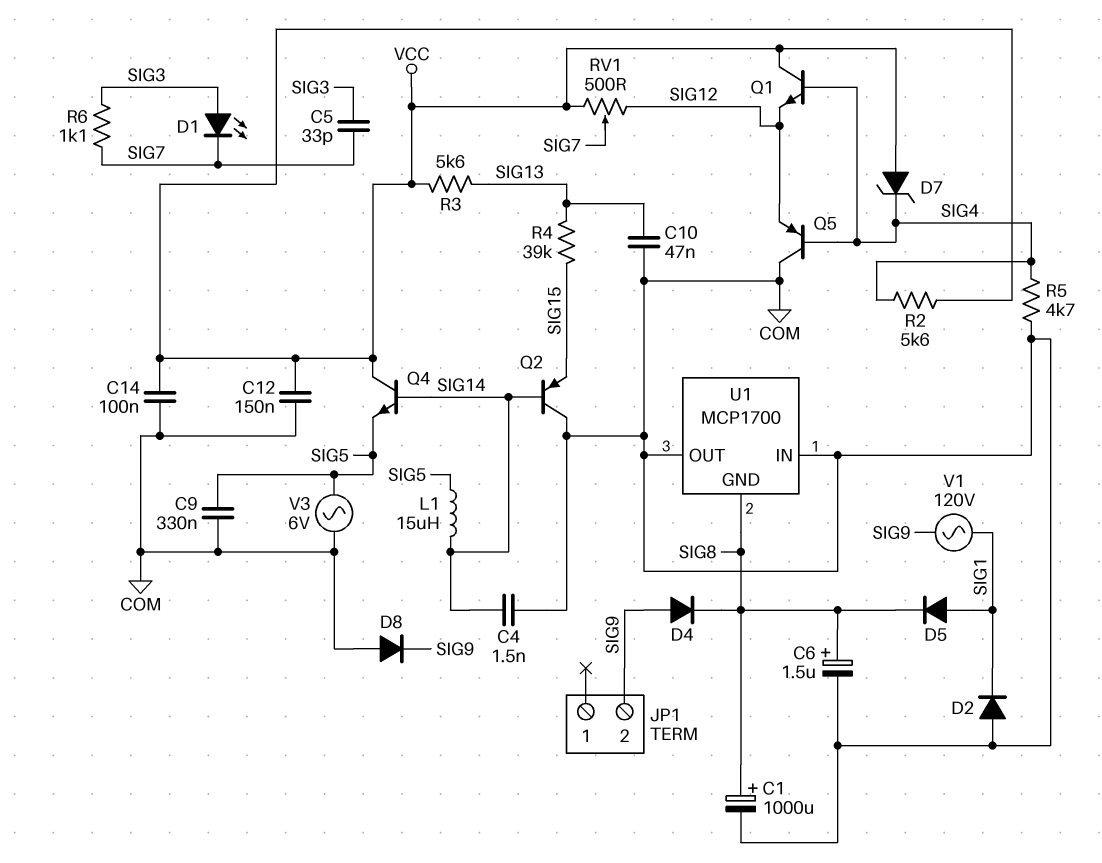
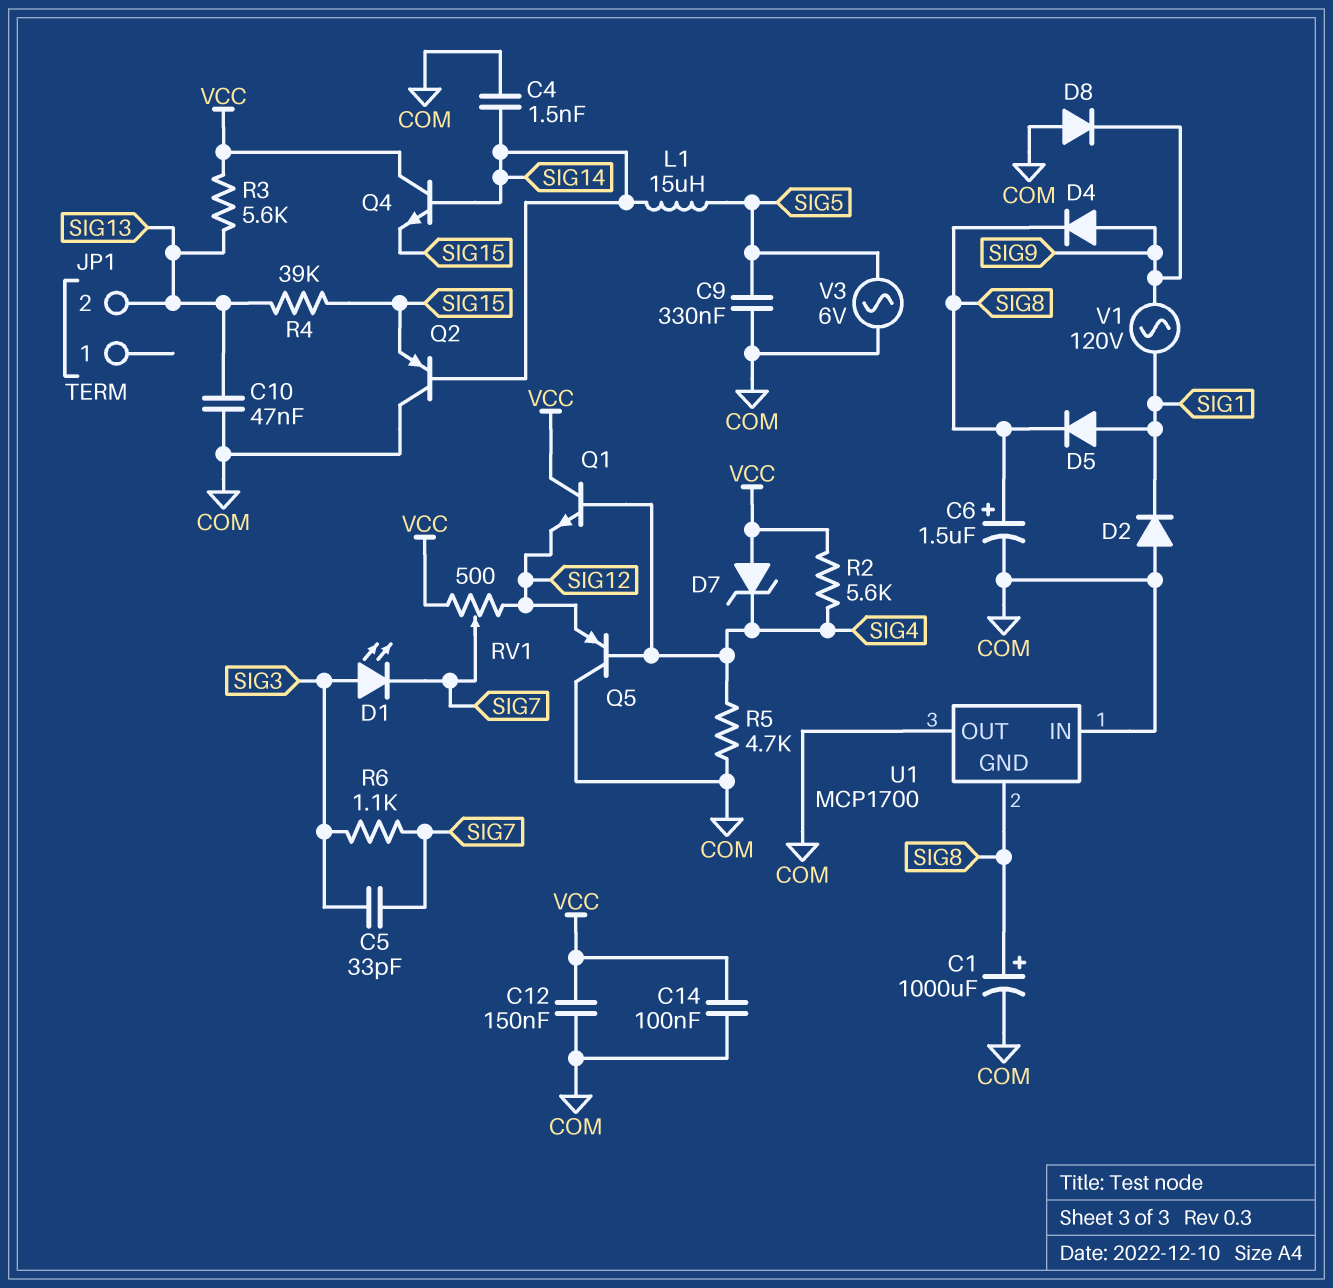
JP1 pin 2: SIG9 -> SIG13
Q4: NPN (B SIG14, C VCC, E SIG5) -> NPN (B SIG14, C VCC, E SIG15)

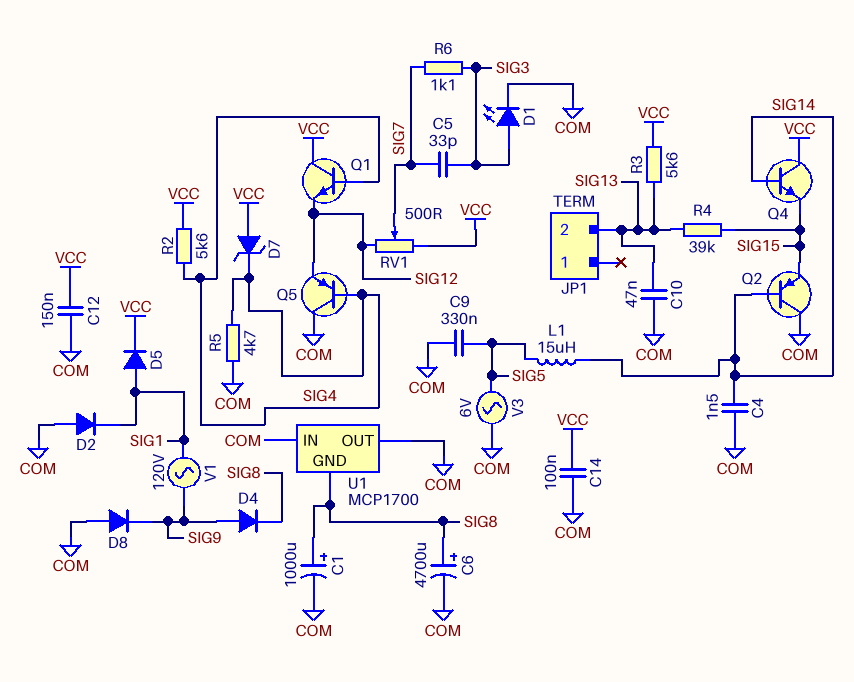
C6: 1.5uF (plus SIG8, minus COM) -> 4700uF (plus SIG8, minus COM)
D1: LED (A SIG3, K SIG7) -> LED (A SIG3, K COM)
D5: diode (A SIG1, K SIG8) -> diode (A SIG1, K VCC)

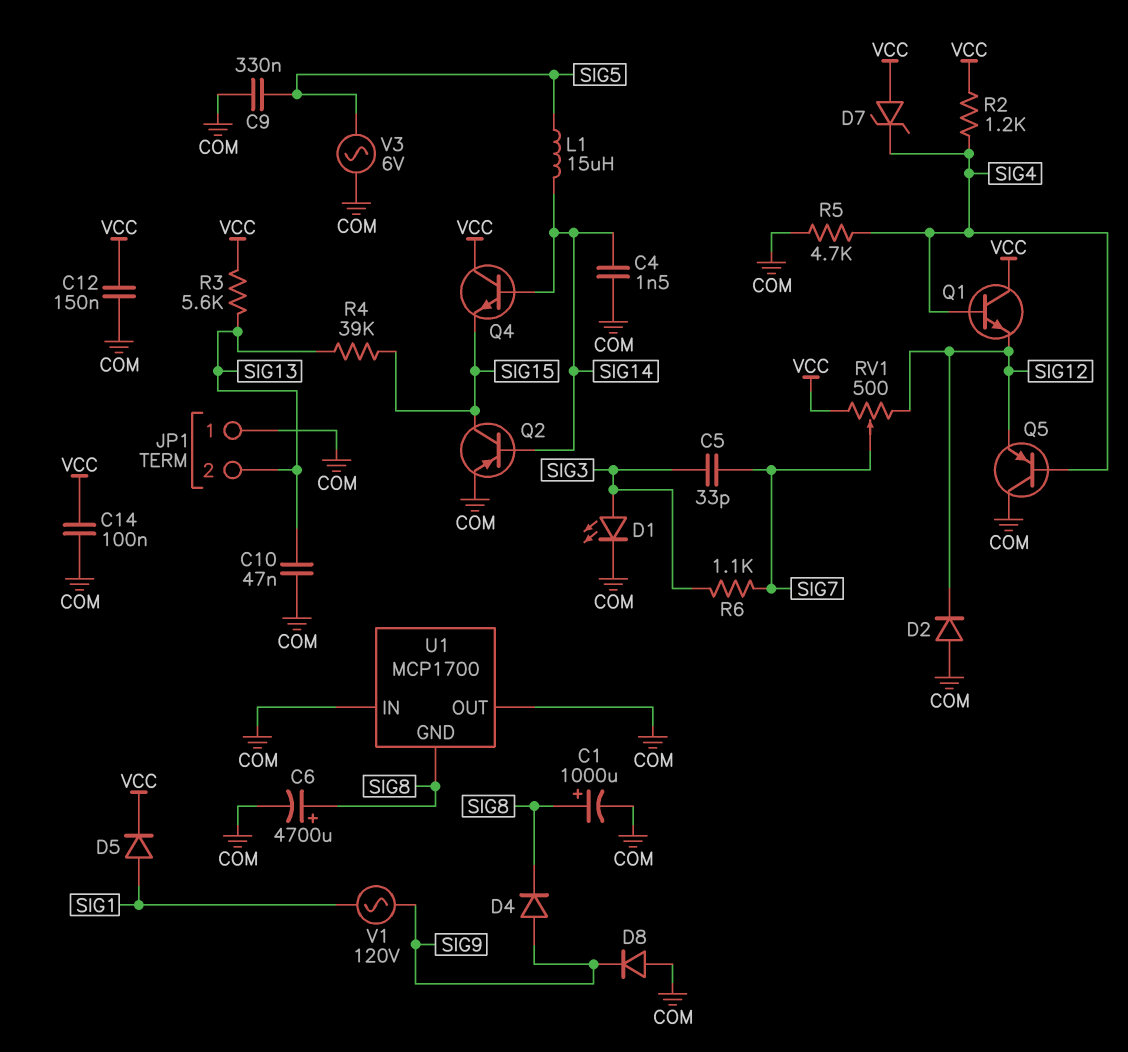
D2: diode (A COM, K SIG1) -> diode (A COM, K SIG12)
JP1 pin 1: none -> COM
Q2: PNP (B SIG14, C COM, E SIG15) -> PNP (B SIG14, C SIG15, E COM)
R2: 5.6k (SIG4, VCC) -> 1.2k (SIG4, VCC)

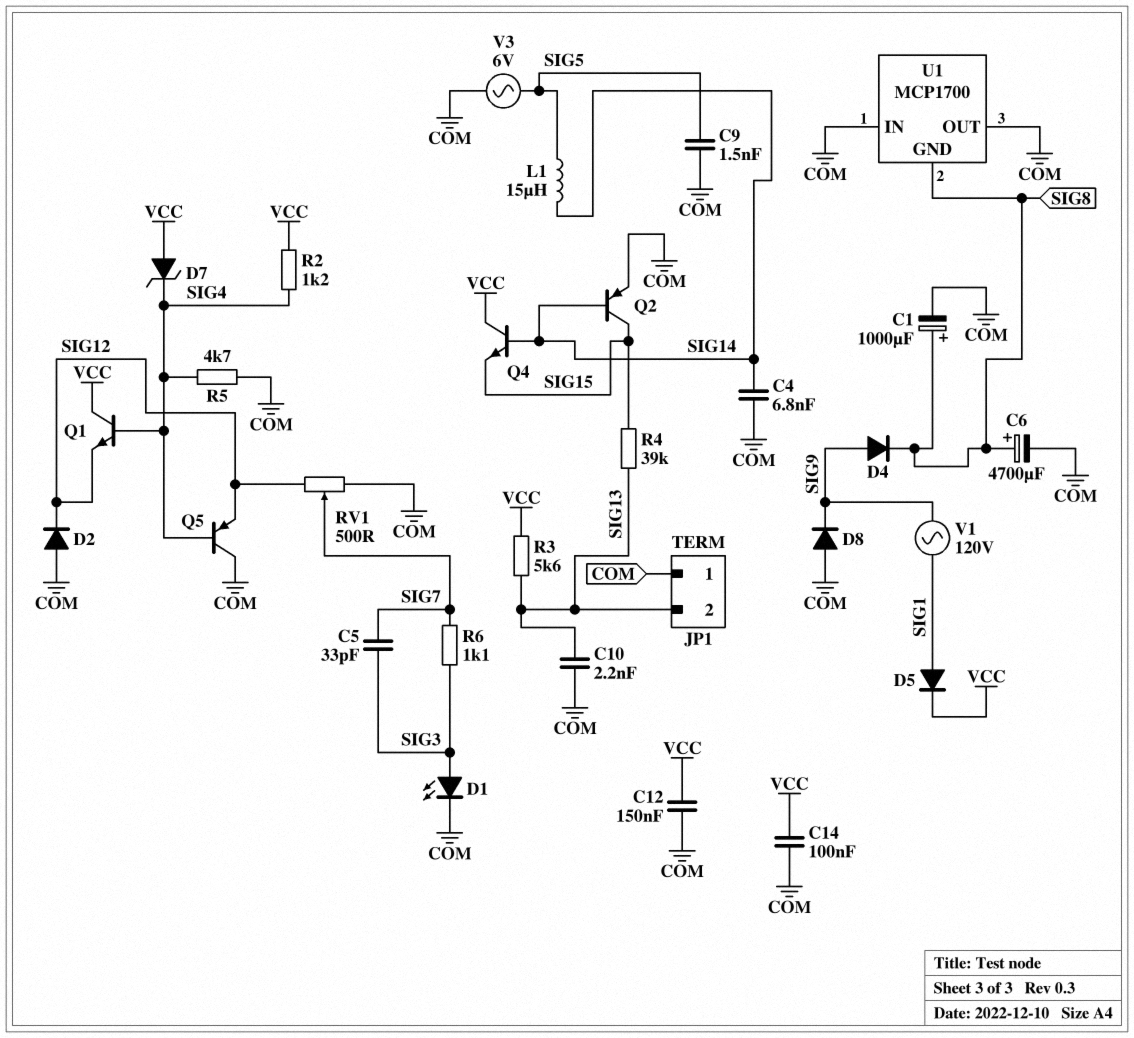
C4: 1.5nF (COM, SIG14) -> 6.8nF (COM, SIG14)
C9: 330nF (COM, SIG5) -> 1.5nF (COM, SIG5)
C10: 47nF (COM, SIG13) -> 2.2nF (COM, SIG13)
RV1: 500 (SIG12, VCC, wiper SIG7) -> 500 (COM, SIG12, wiper SIG7)

